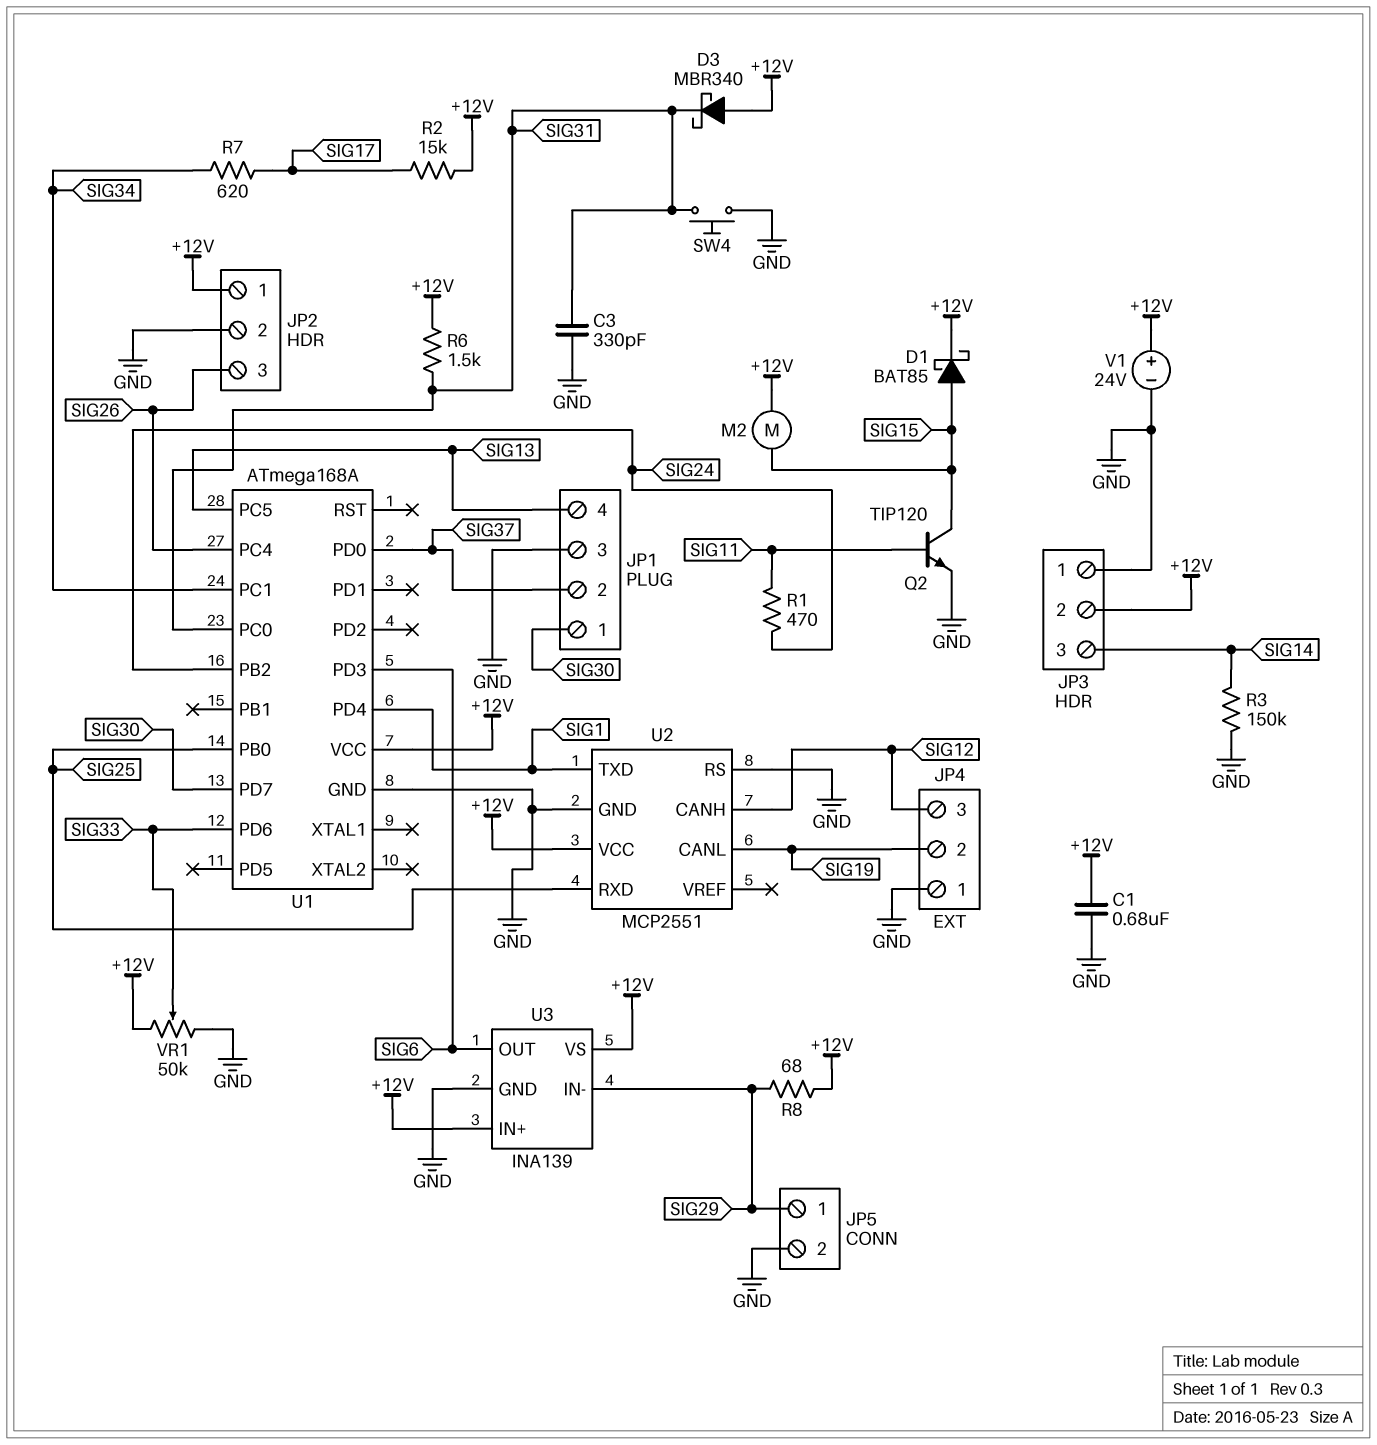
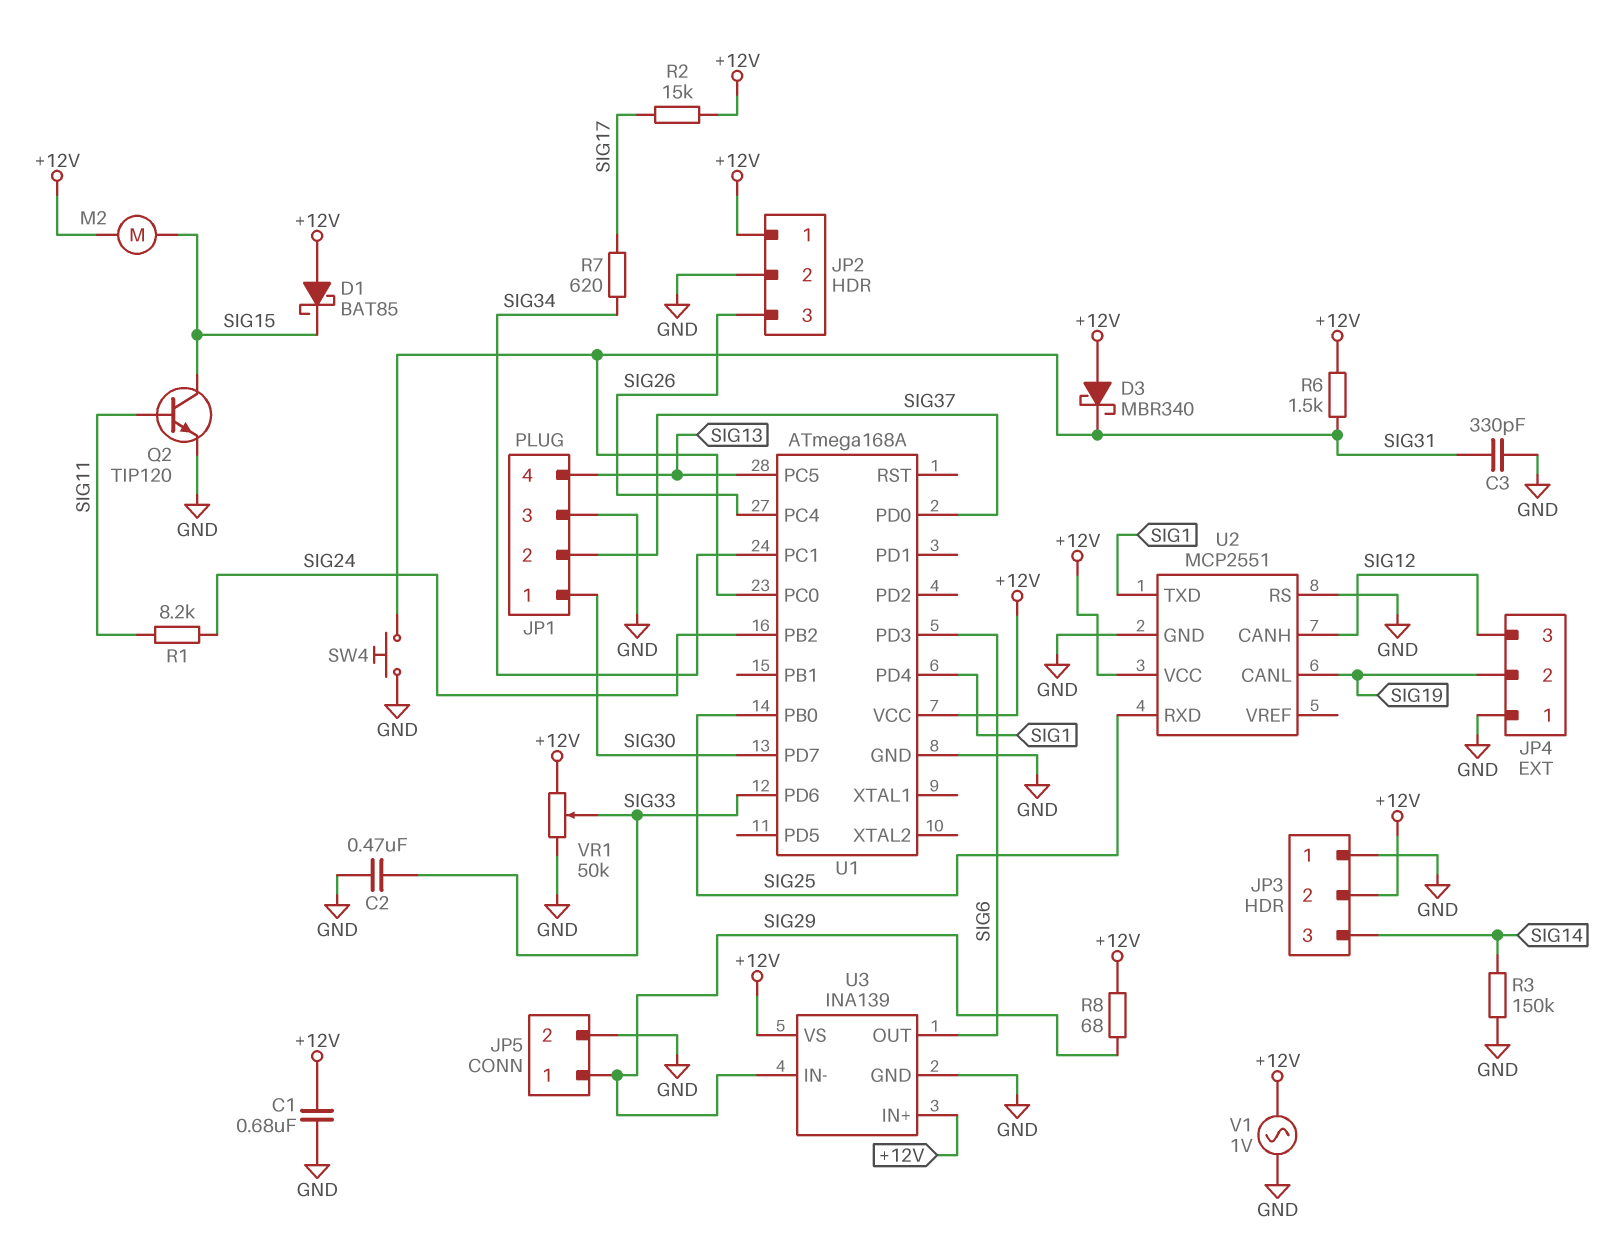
C2: none -> 470nF (GND, SIG33)
D1: schottky BAT85 (A SIG15, K +12V) -> schottky BAT85 (A +12V, K SIG15)
R1: 470 (SIG11, SIG24) -> 8.2k (SIG11, SIG24)
V1: 24V (plus +12V, minus GND) -> AC 1V (+12V, GND)

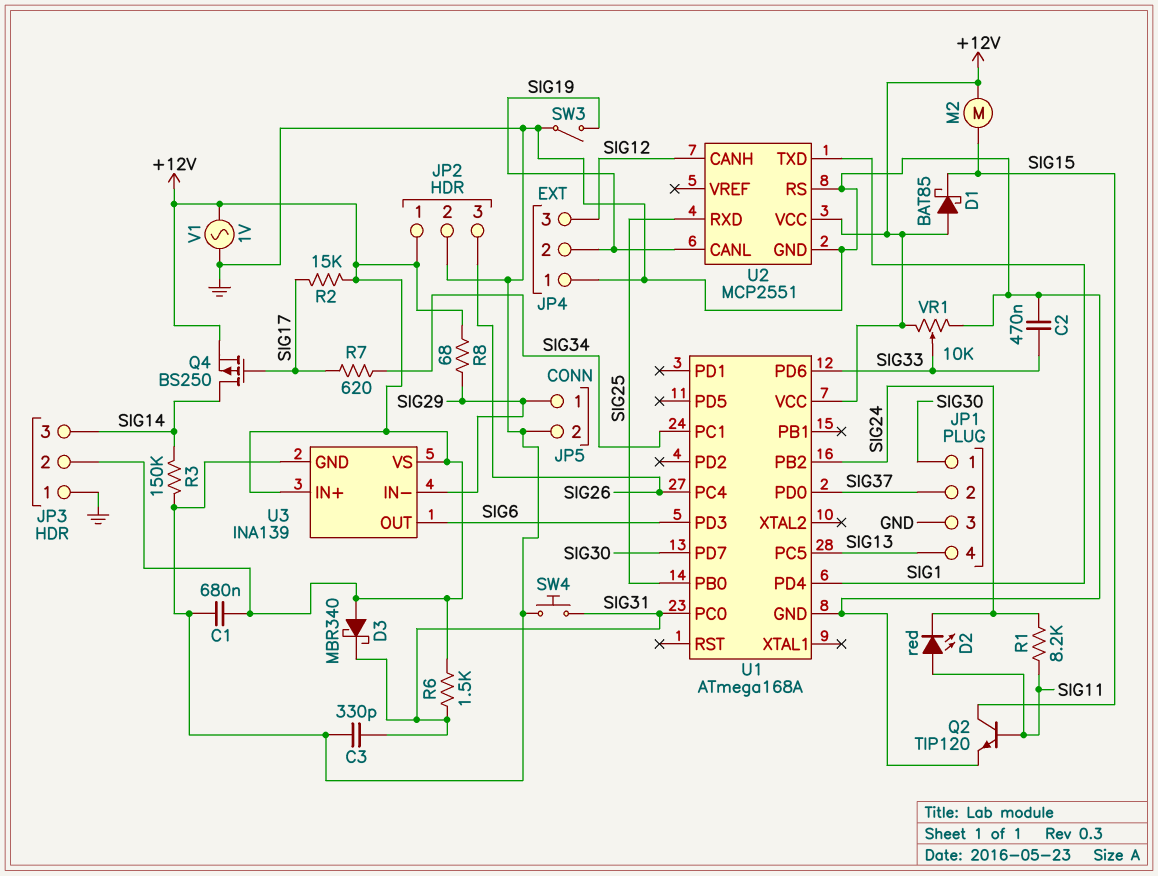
D2: none -> LED red (A SIG11, K SIG24)
Q4: none -> PMOS BS250 (G SIG17, D SIG14, S +12V)
SW3: none -> switch (GND, SIG19)
VR1: 50k (+12V, GND, wiper SIG33) -> 10k (+12V, GND, wiper SIG33)

